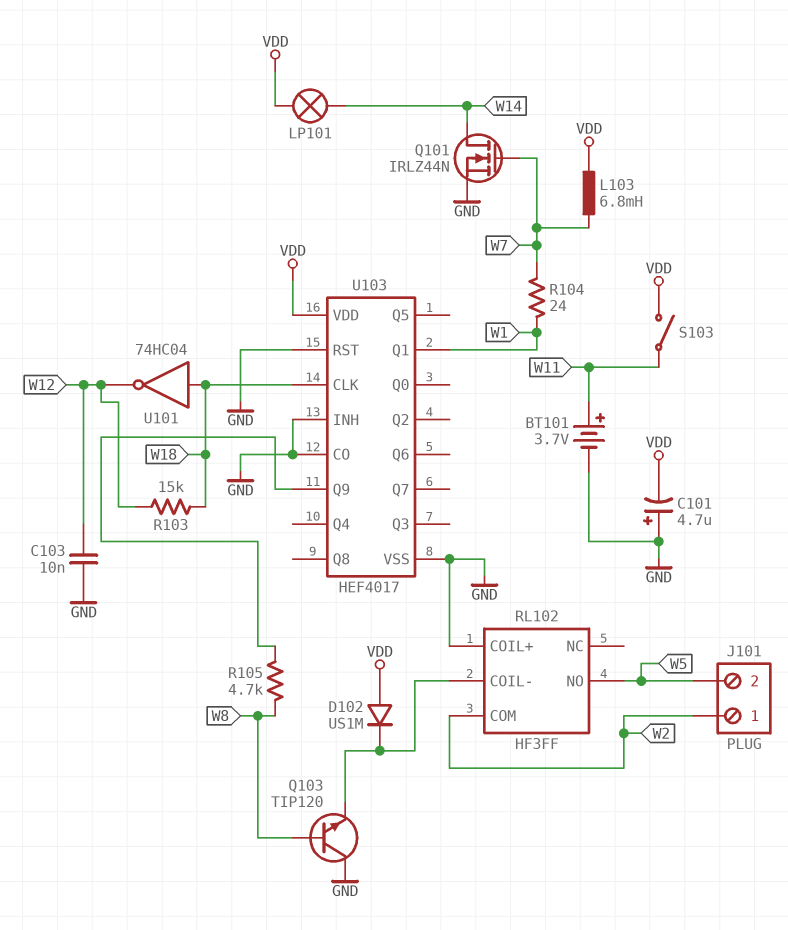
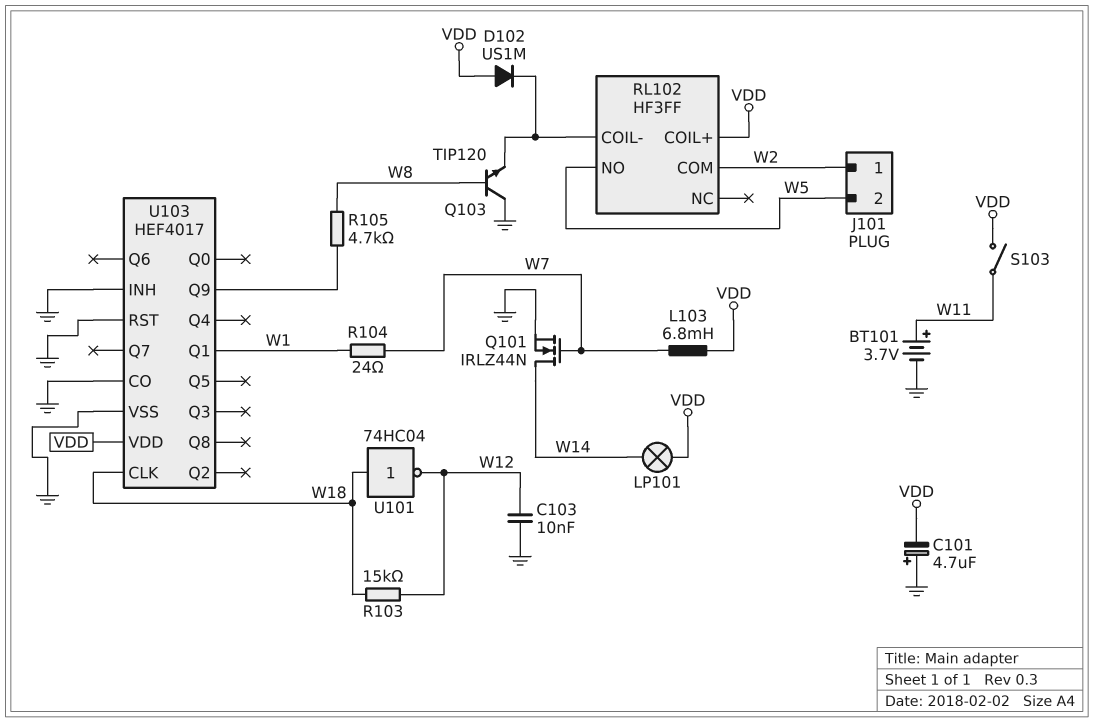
RL102 pin COIL+: GND -> VDD

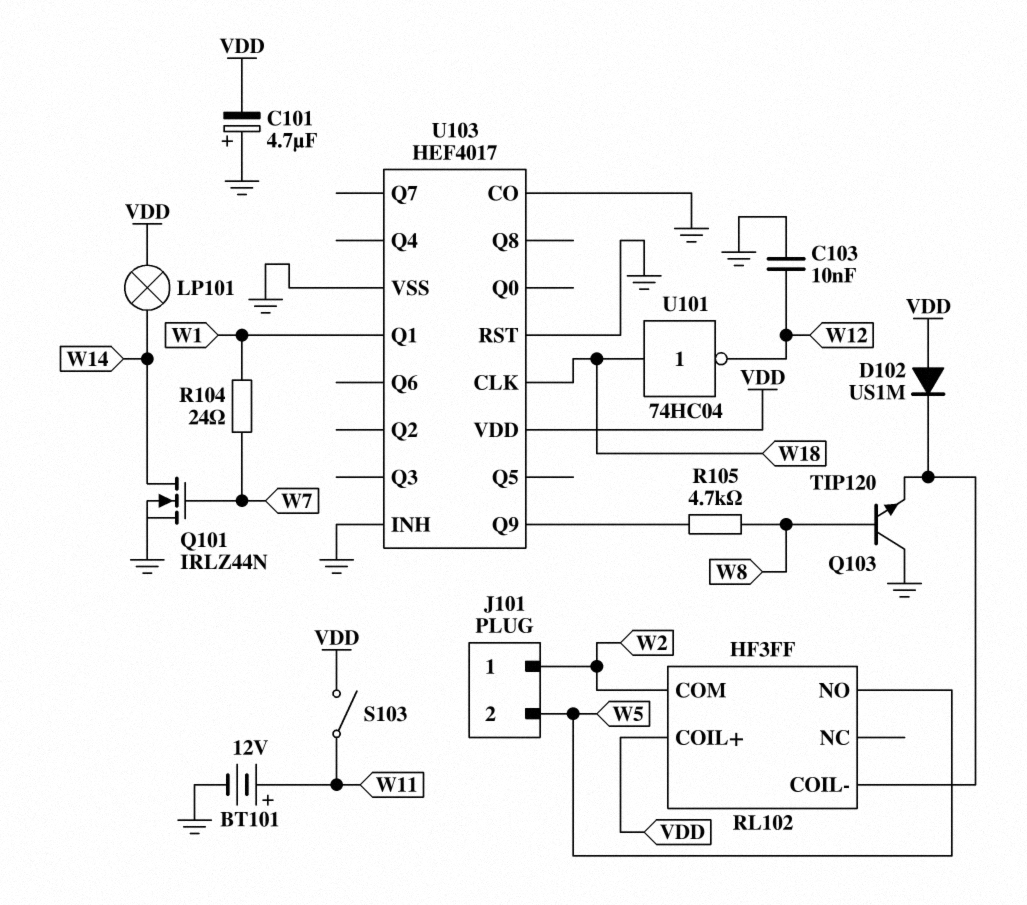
BT101: 3.7V (plus W11, minus GND) -> 12V (plus W11, minus GND)
L103: 6.8mH (VDD, W7) -> none
R103: 15k (W12, W18) -> none

